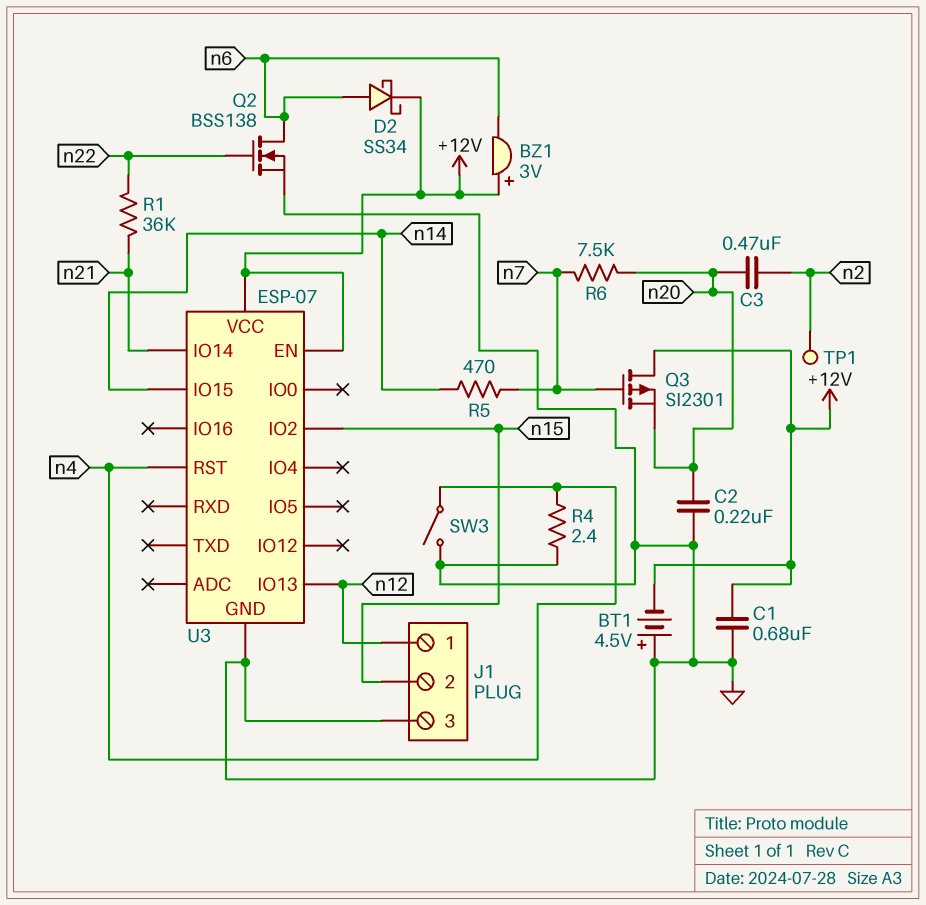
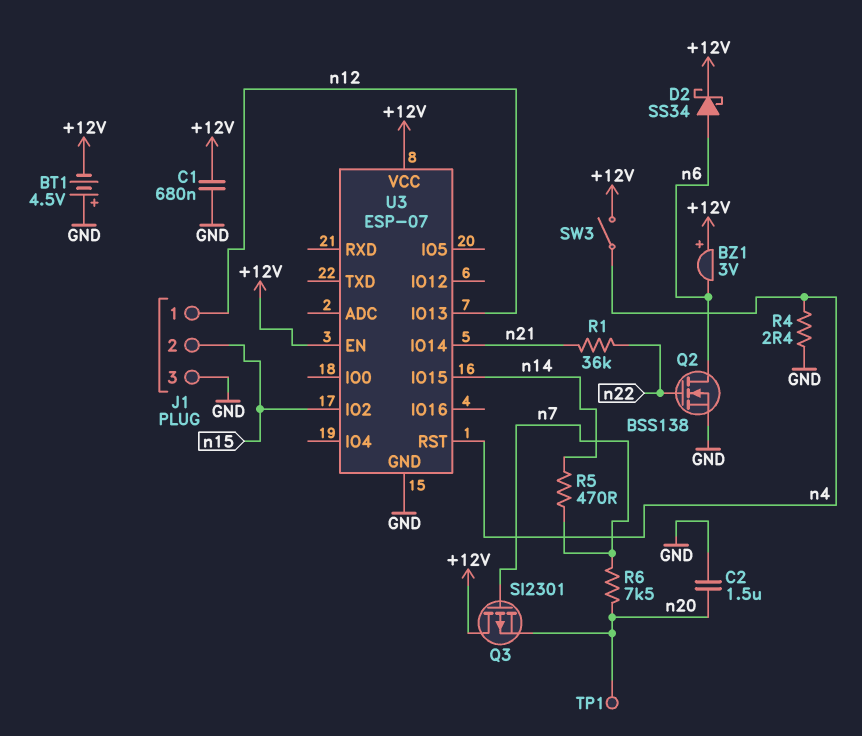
C2: 220nF (GND, n20) -> 1.5uF (GND, n20)
C3: 470nF (n2, n20) -> none
SW3: switch (GND, n4) -> switch (+12V, n4)
TP1: test point (n2) -> test point (n20)

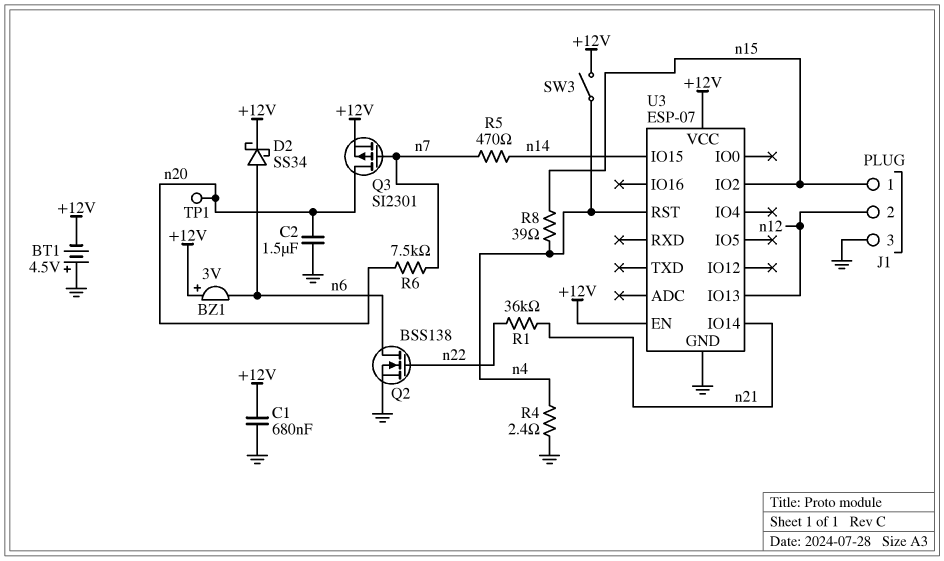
J1 pin 1: n12 -> n15
J1 pin 2: n15 -> n12
Q3: PMOS SI2301 (G n7, D +12V, S n20) -> PMOS SI2301 (G n7, D n20, S +12V)
R8: none -> 39 (n4, n15)

